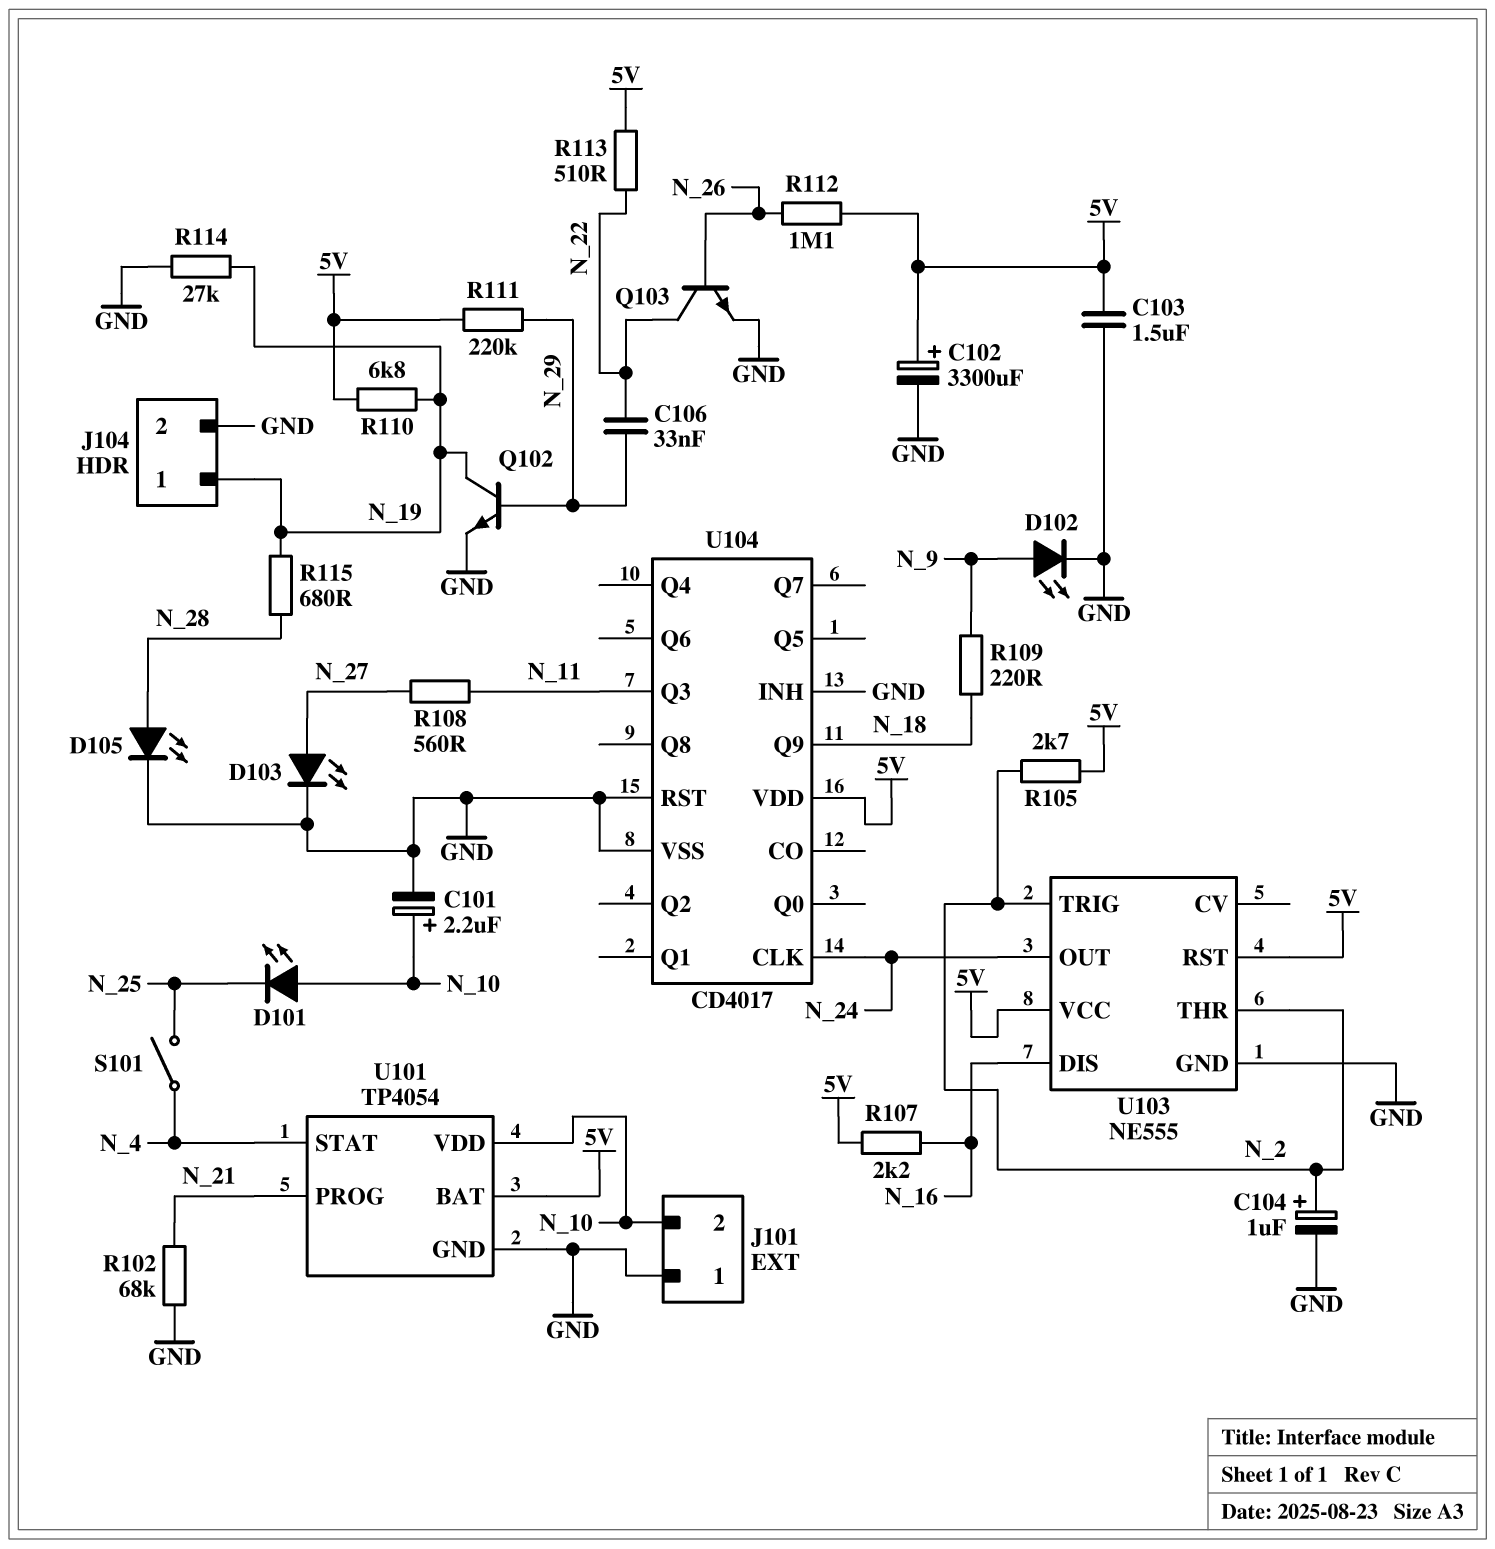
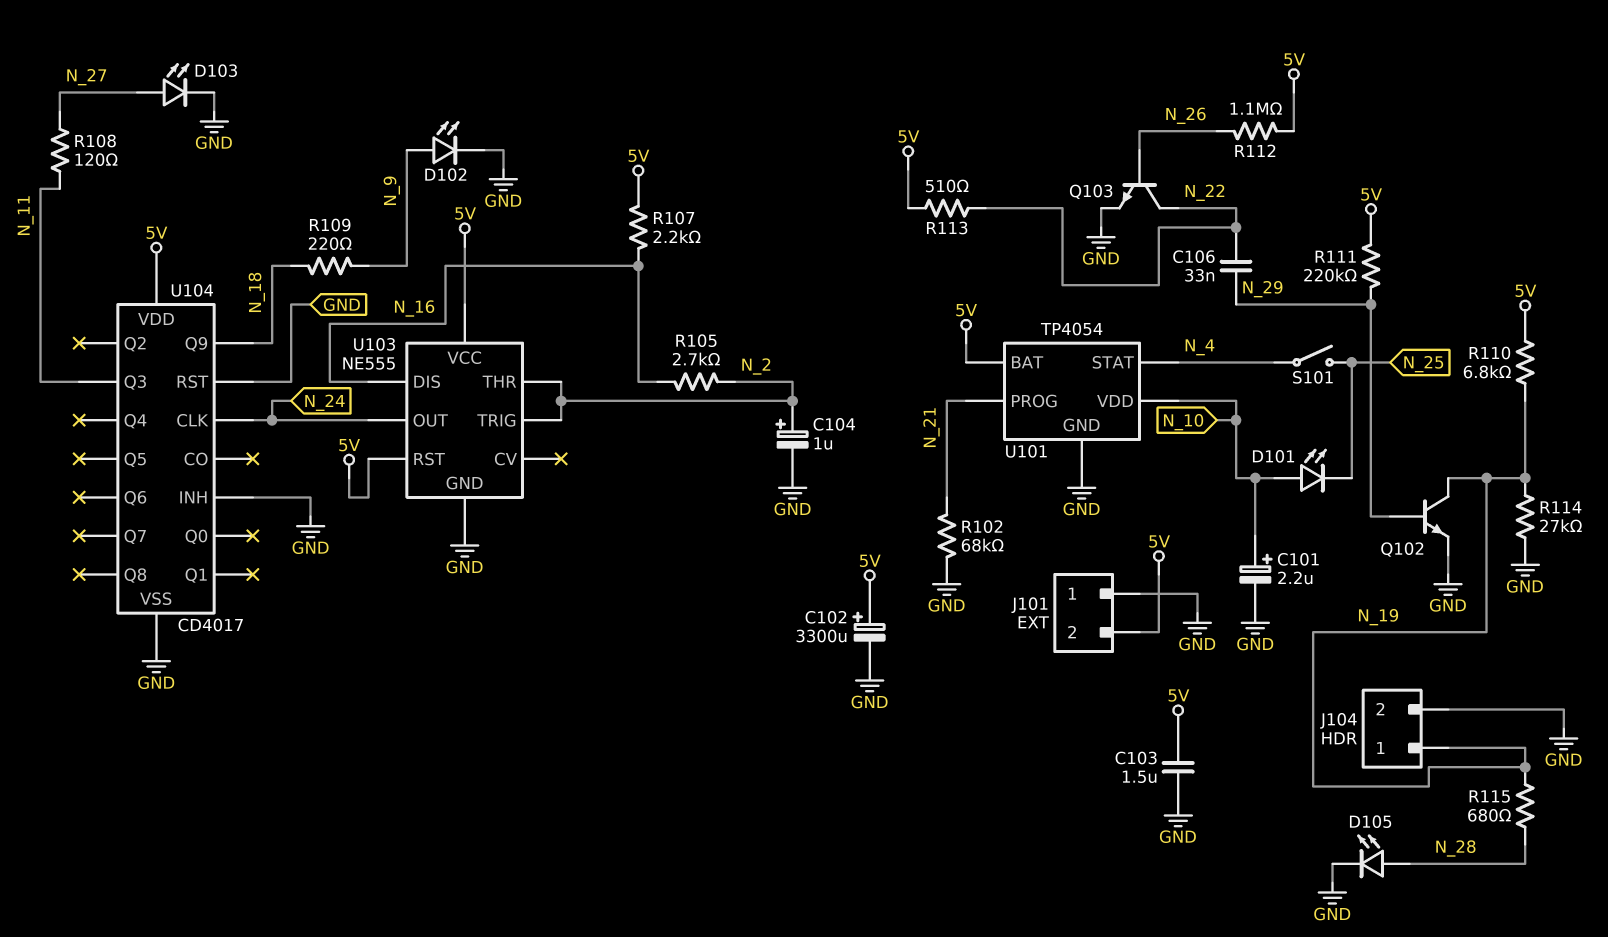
J101 pin 2: N_10 -> 5V
R105: 2.7k (5V, N_2) -> 2.7k (N_2, N_16)
R108: 560 (N_11, N_27) -> 120 (N_11, N_27)

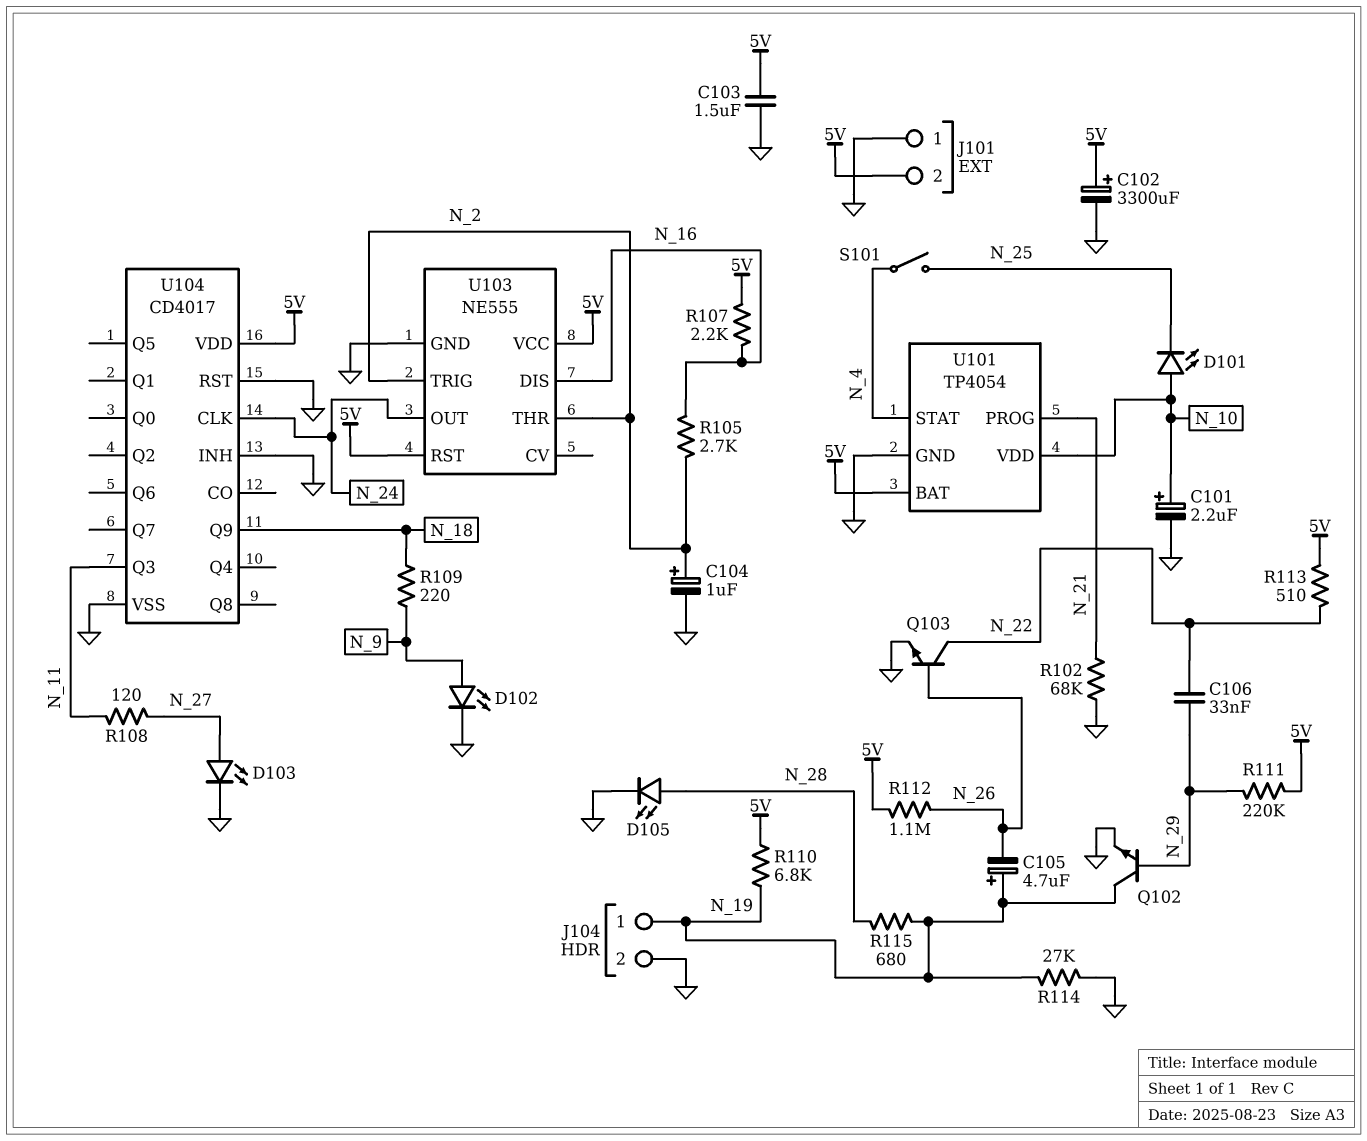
C105: none -> 4.7uF (plus N_19, minus N_26)

